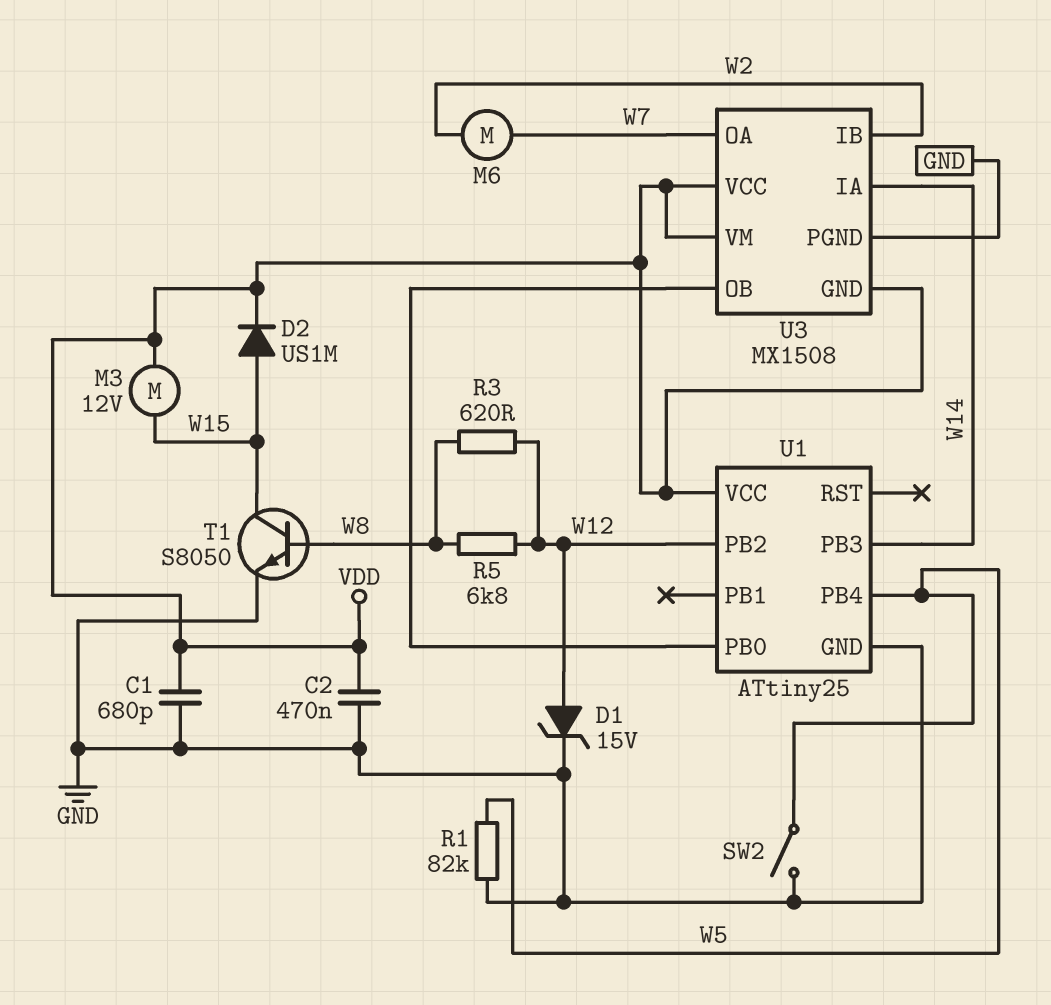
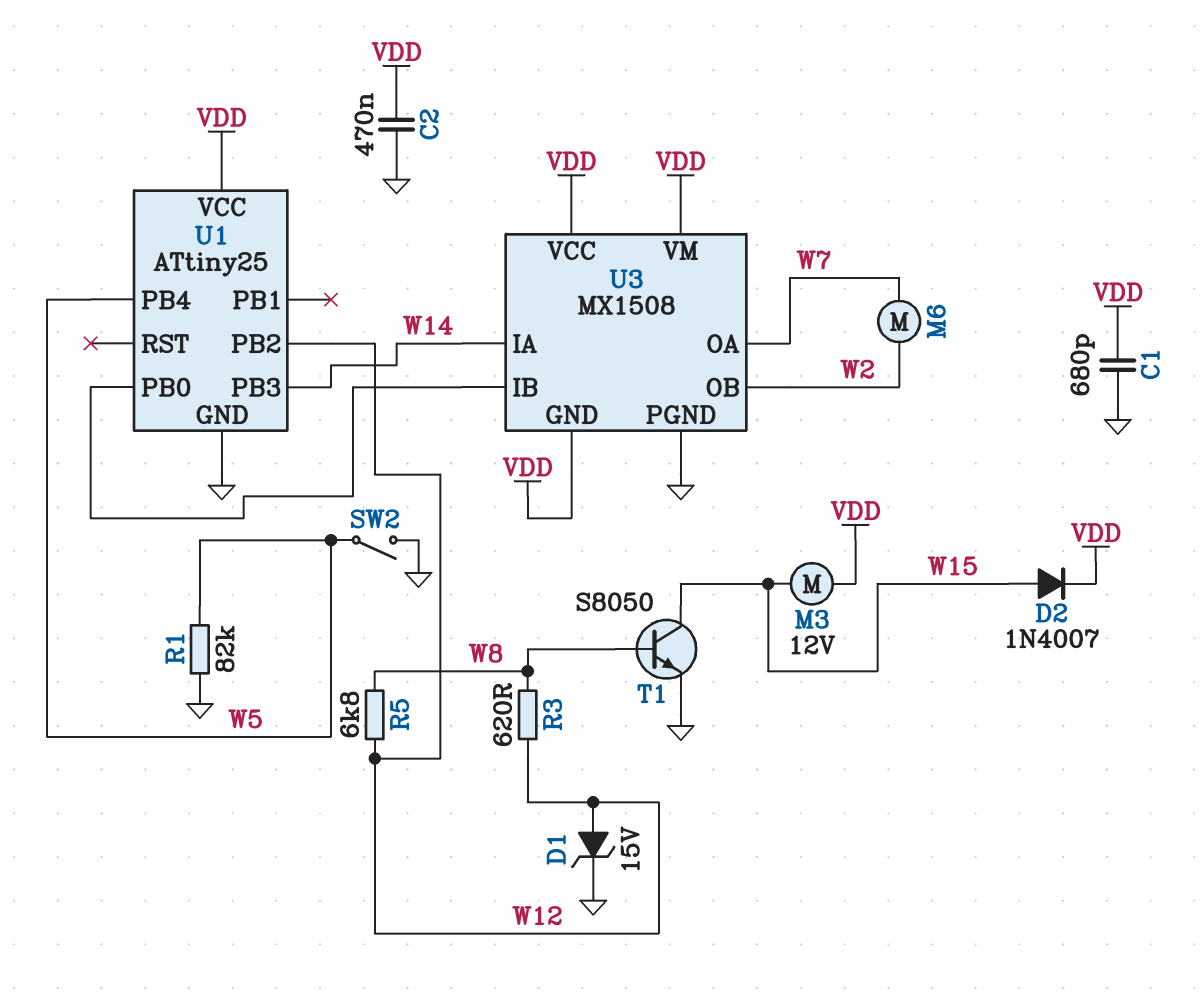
D2: diode US1M (A W15, K VDD) -> diode 1N4007 (A W15, K VDD)
U3 pin IB: W2 -> U1/PB0
U3 pin OB: U1/PB0 -> W2

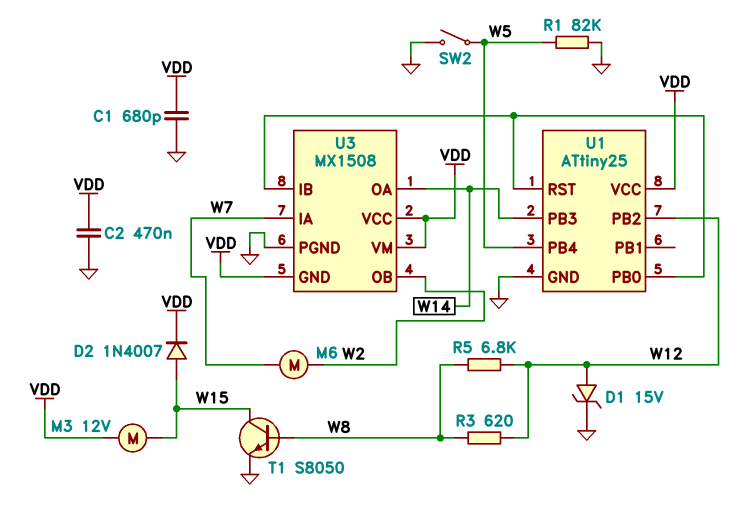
U1 pin RST: none -> U1/PB0
U3 pin IA: W14 -> W7
U3 pin OA: W7 -> W14

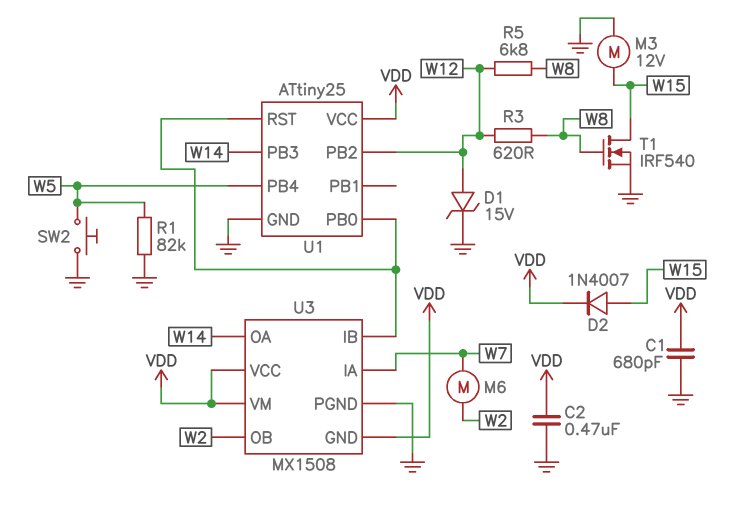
M3: motor 12V (VDD, W15) -> motor 12V (GND, W15)
SW2: switch (GND, W5) -> button (GND, W5)
T1: NPN S8050 (B W8, C W15, E GND) -> NMOS IRF540 (G W8, D W15, S GND)

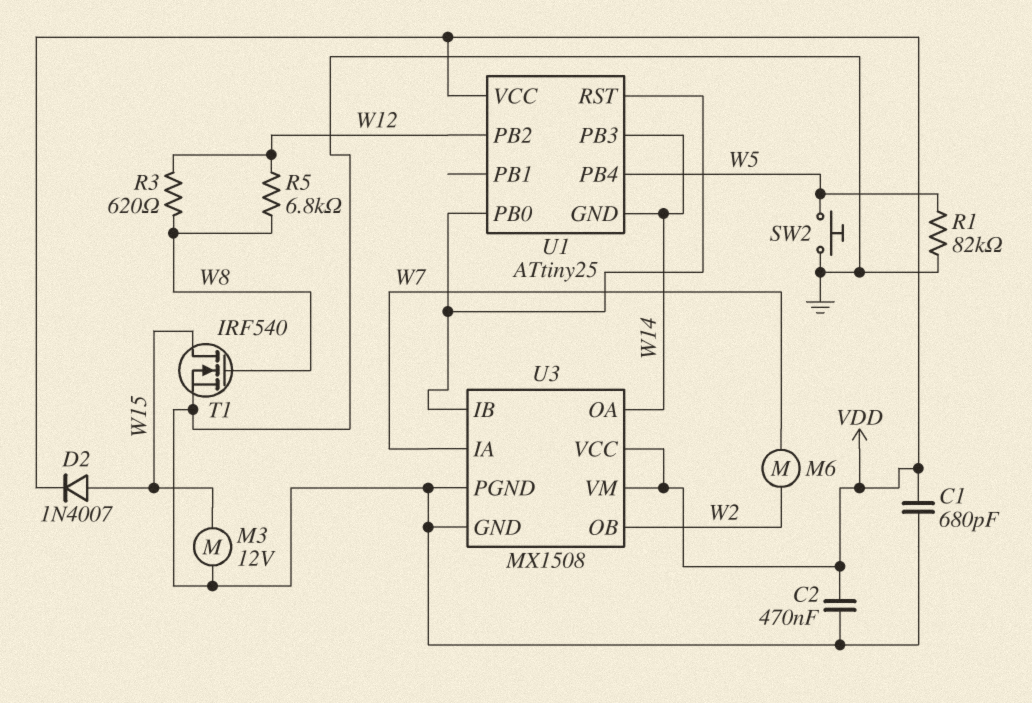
D1: zener 15V (A W12, K GND) -> none
U1 pin GND: GND -> W14
U3 pin GND: VDD -> GND

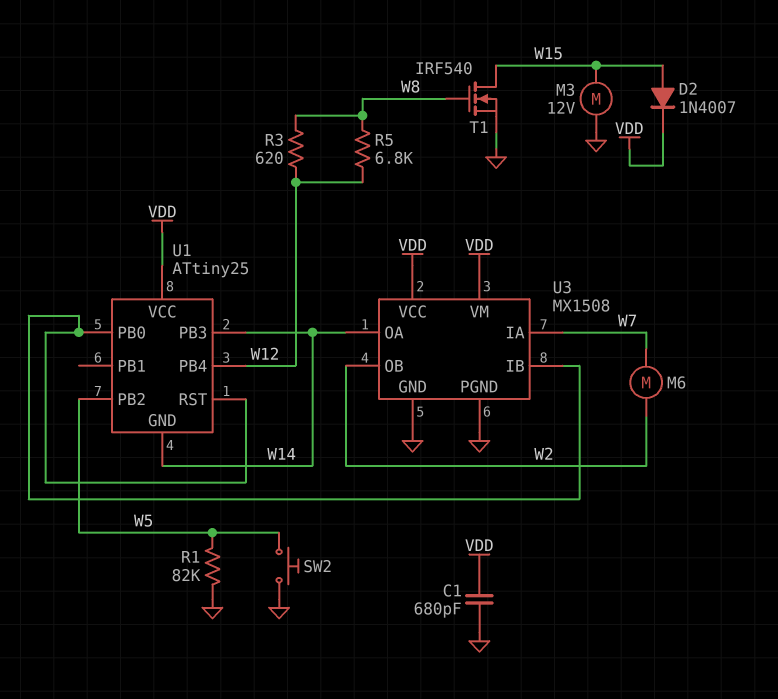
C2: 470nF (GND, VDD) -> none
U1 pin PB2: W12 -> W5
U1 pin PB4: W5 -> W12

